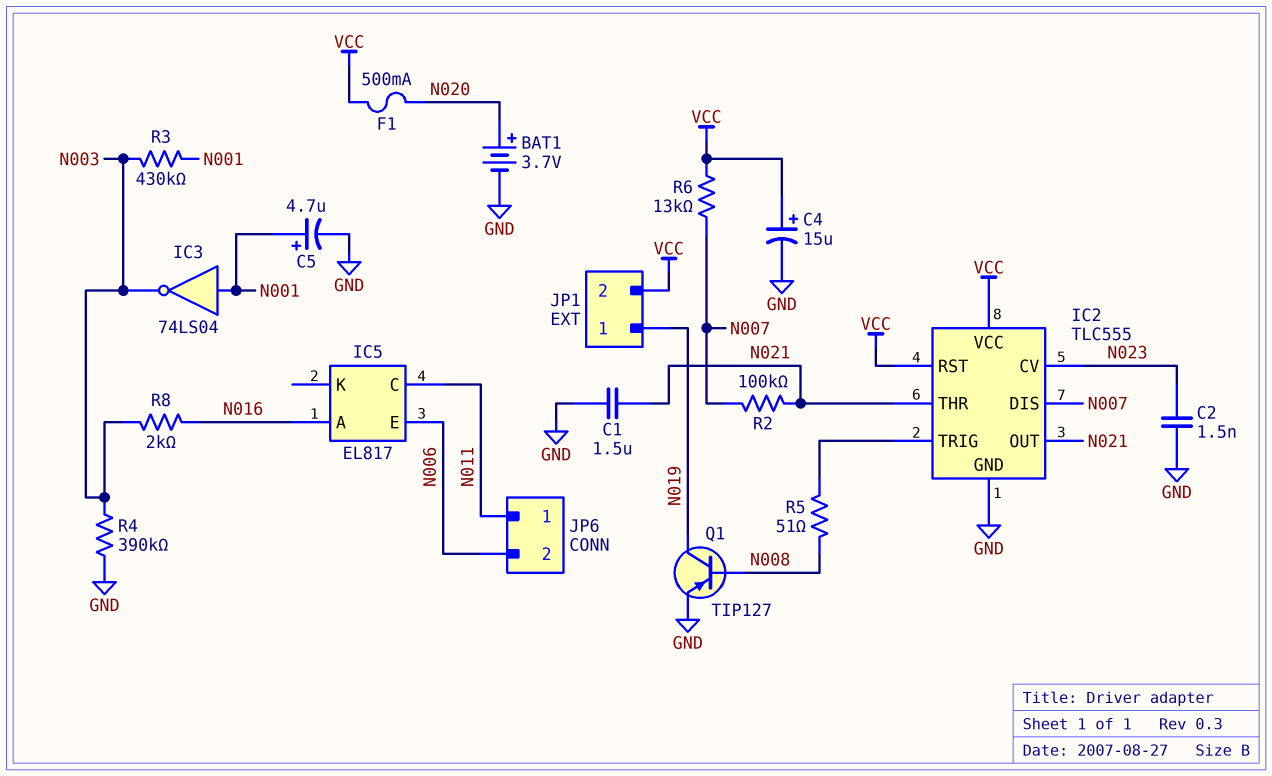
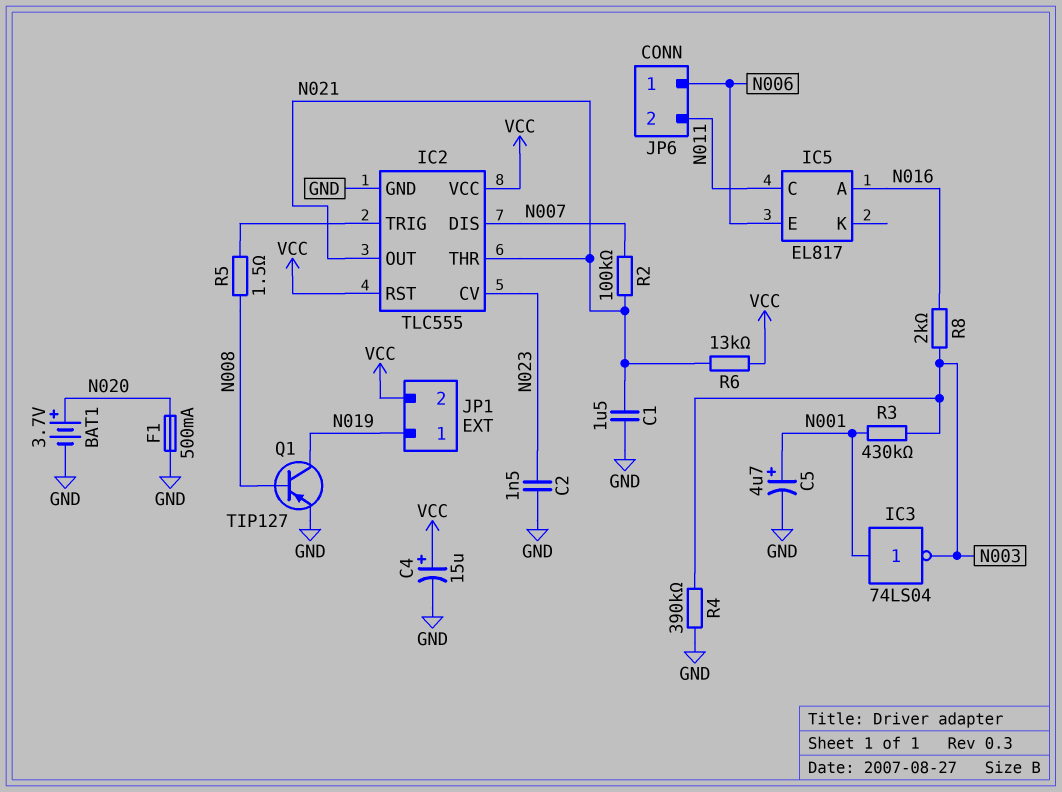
F1: 500mA (N020, VCC) -> 500mA (GND, N020)
JP6 pin 1: N011 -> N006
JP6 pin 2: N006 -> N011
R5: 51 (IC2/TRIG, N008) -> 1.5 (IC2/TRIG, N008)
R6: 13k (N007, VCC) -> 13k (N021, VCC)

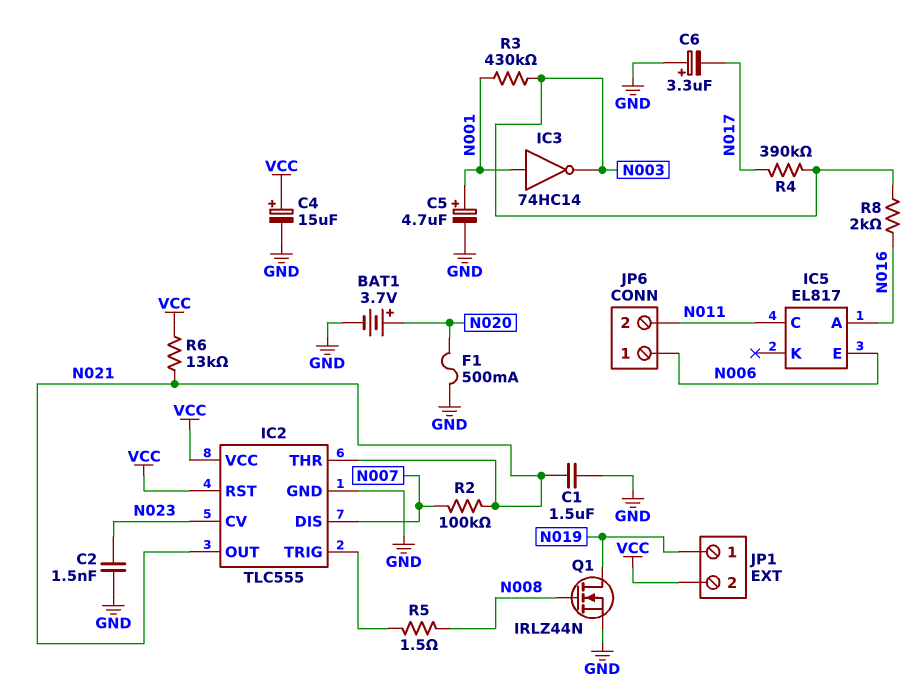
C6: none -> 3.3uF (plus GND, minus N017)
IC3: NOT 74LS04 (in N001, out N003) -> NOT 74HC14 (in N001, out N003)
Q1: PNP TIP127 (B N008, C N019, E GND) -> NMOS IRLZ44N (G N008, D N019, S GND)
R4: 390k (GND, N003) -> 390k (N003, N017)

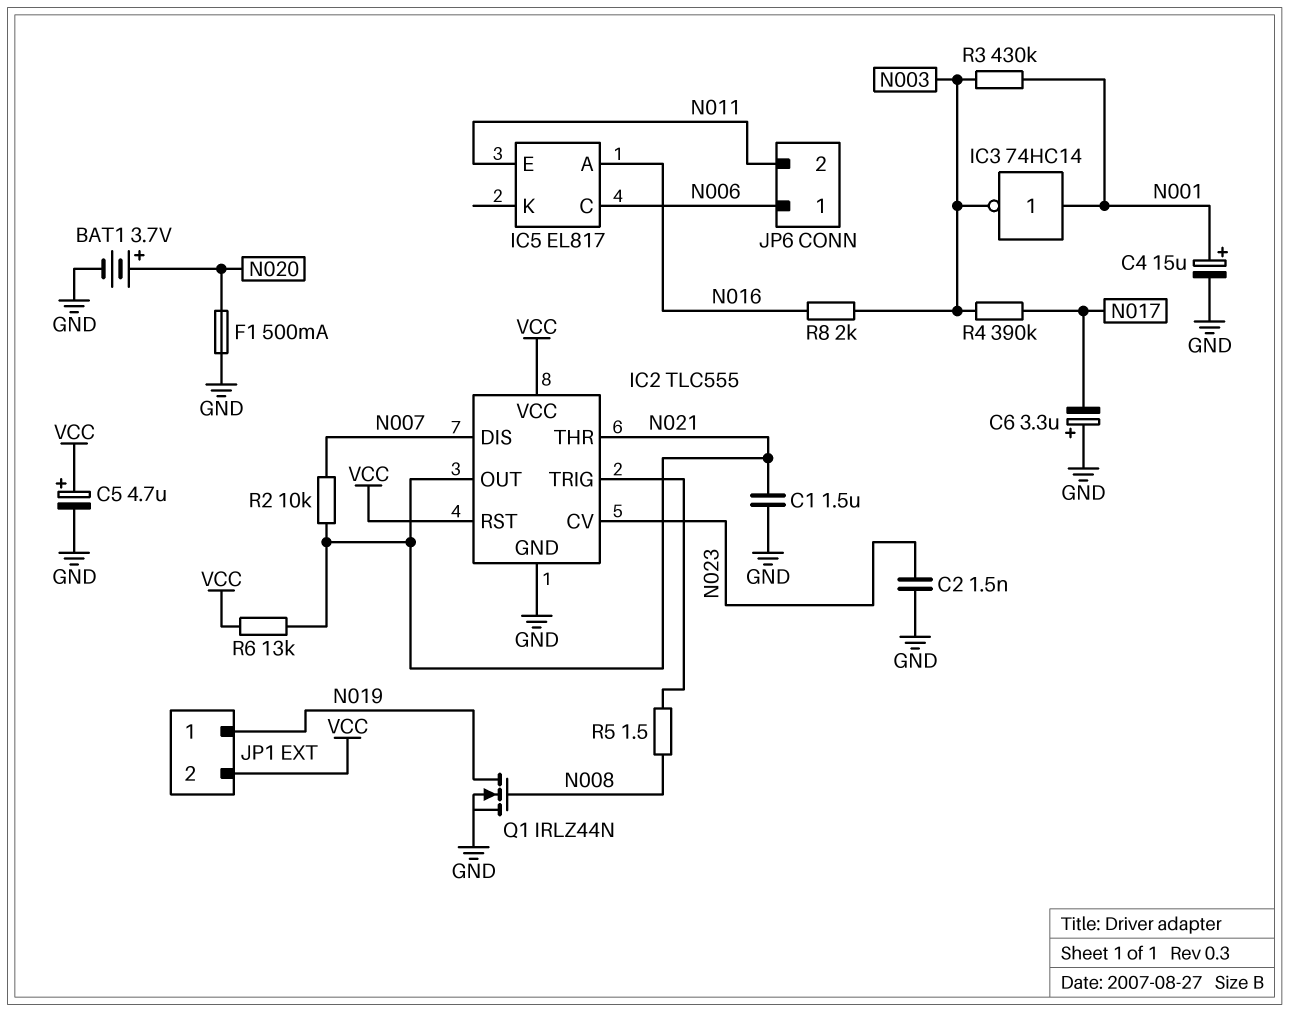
C4: 15uF (plus VCC, minus GND) -> 15uF (plus N001, minus GND)
C5: 4.7uF (plus N001, minus GND) -> 4.7uF (plus VCC, minus GND)
IC5 pin C: N011 -> N006
IC5 pin E: N006 -> N011
R2: 100k (N007, N021) -> 10k (N007, N021)

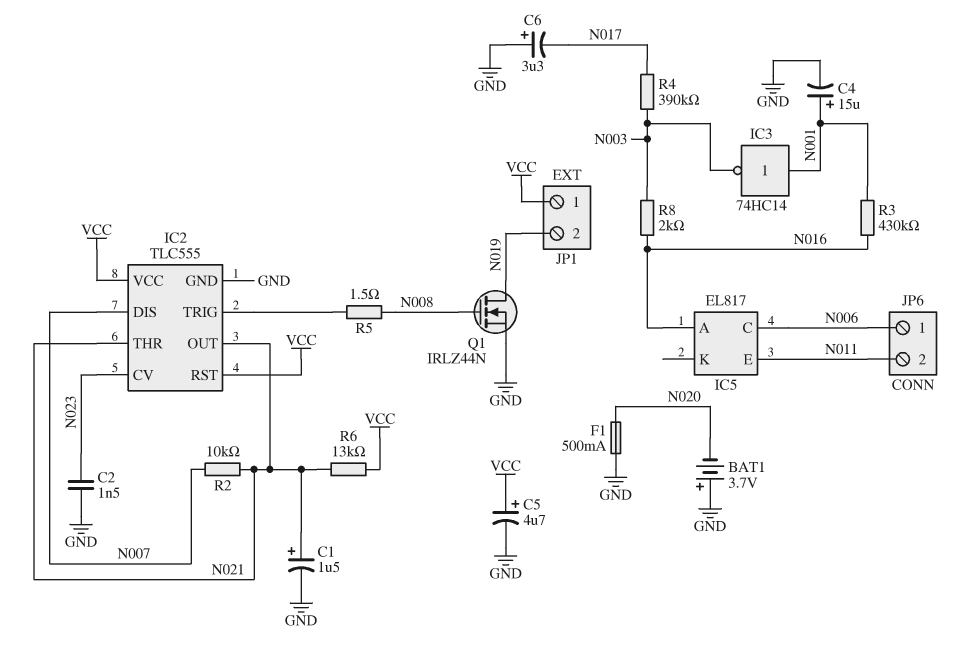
BAT1: 3.7V (plus N020, minus GND) -> 3.7V (plus GND, minus N020)
C1: 1.5uF (GND, N021) -> 1.5uF (plus N021, minus GND)
JP1 pin 1: N019 -> VCC
JP1 pin 2: VCC -> N019
R3: 430k (N001, N003) -> 430k (N001, N016)

